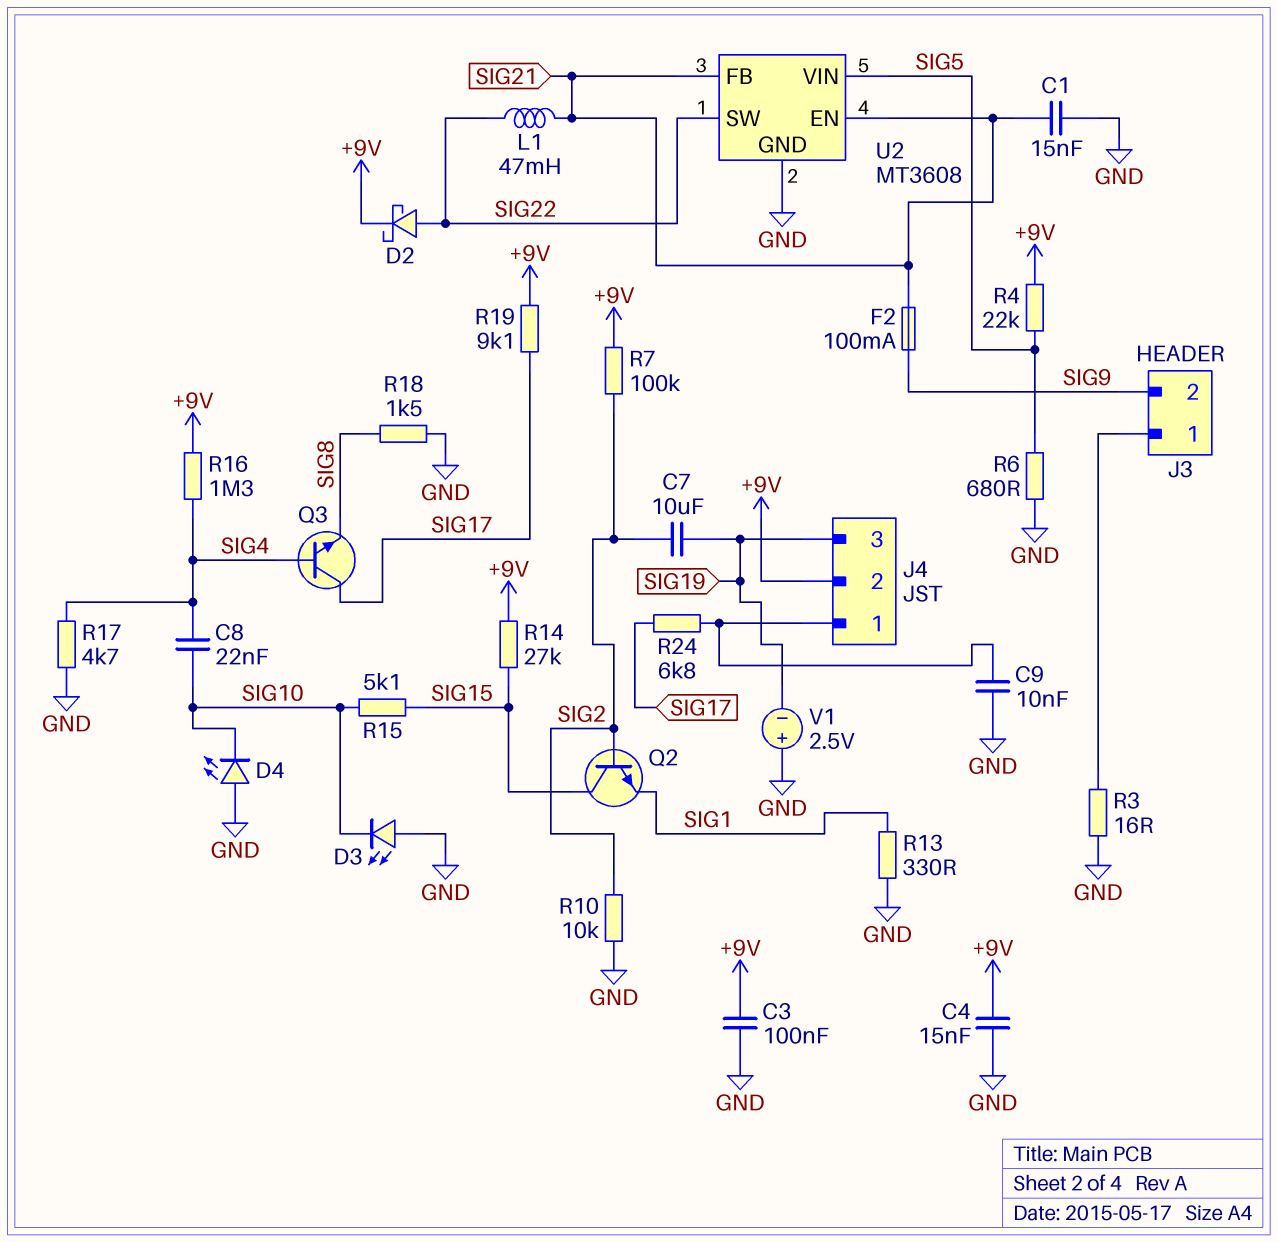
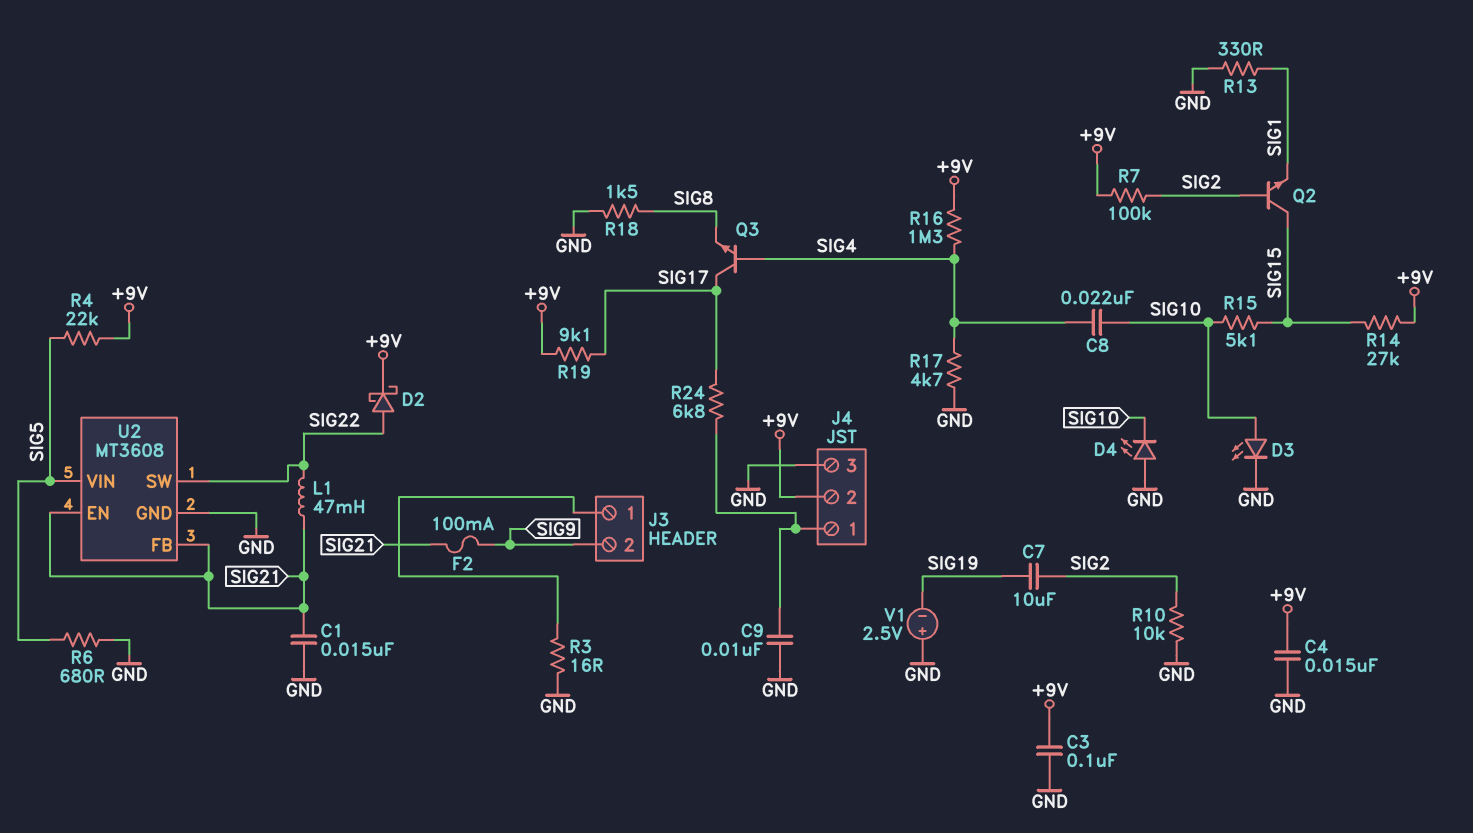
D3: LED (A GND, K SIG10) -> LED (A SIG10, K GND)
J4 pin 3: SIG19 -> GND

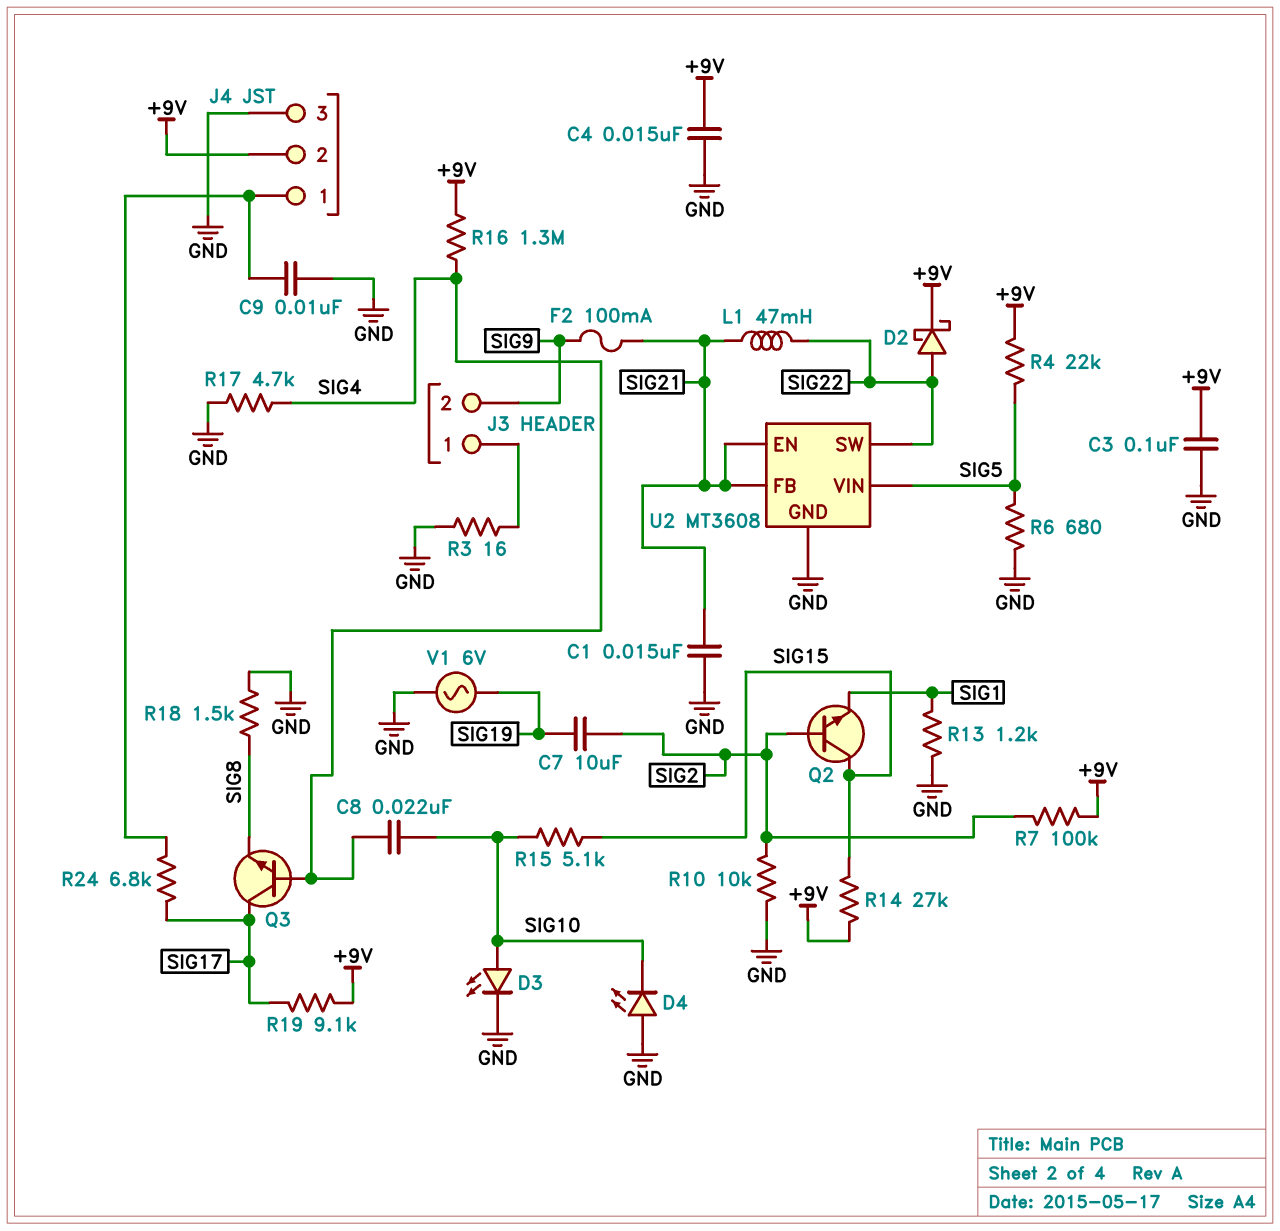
R13: 330 (GND, SIG1) -> 1.2k (GND, SIG1)
V1: 2.5V (plus GND, minus SIG19) -> AC 6V (GND, SIG19)

